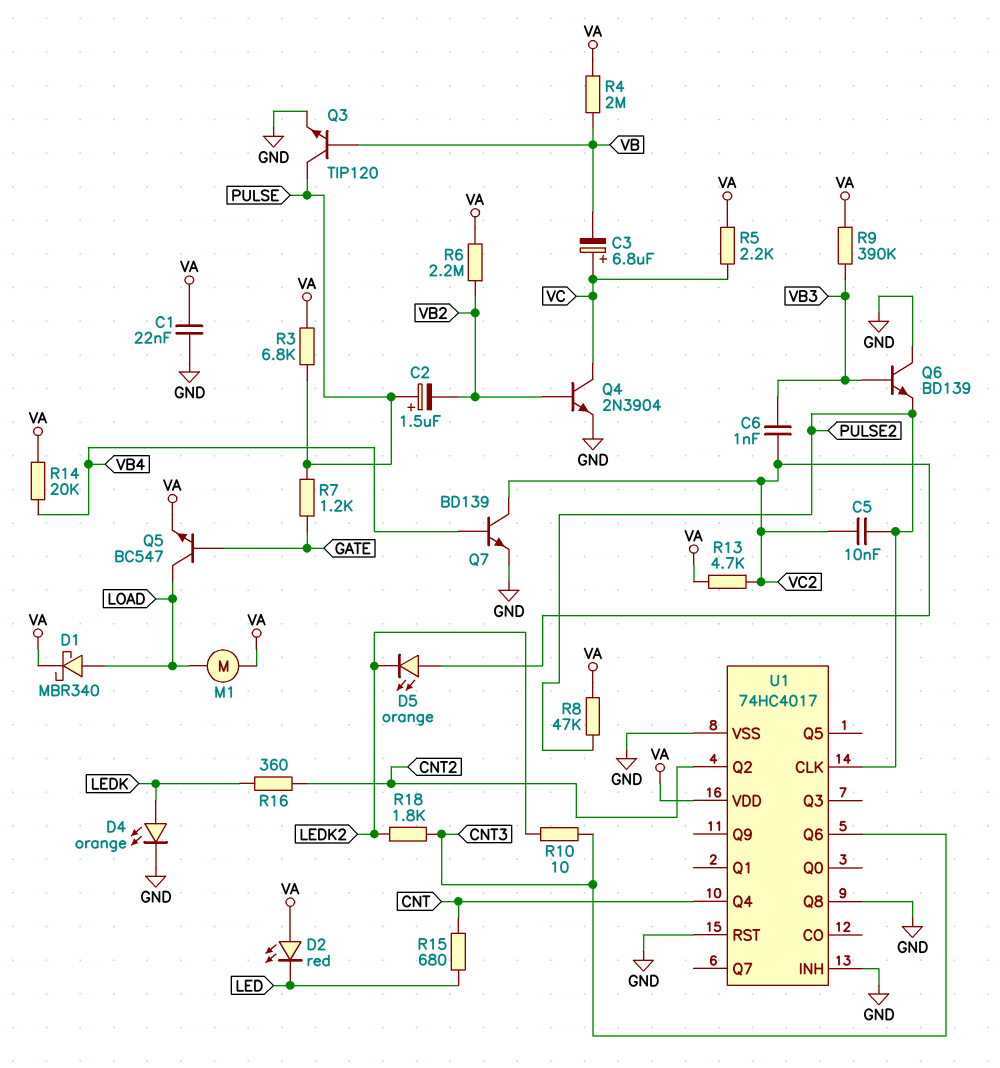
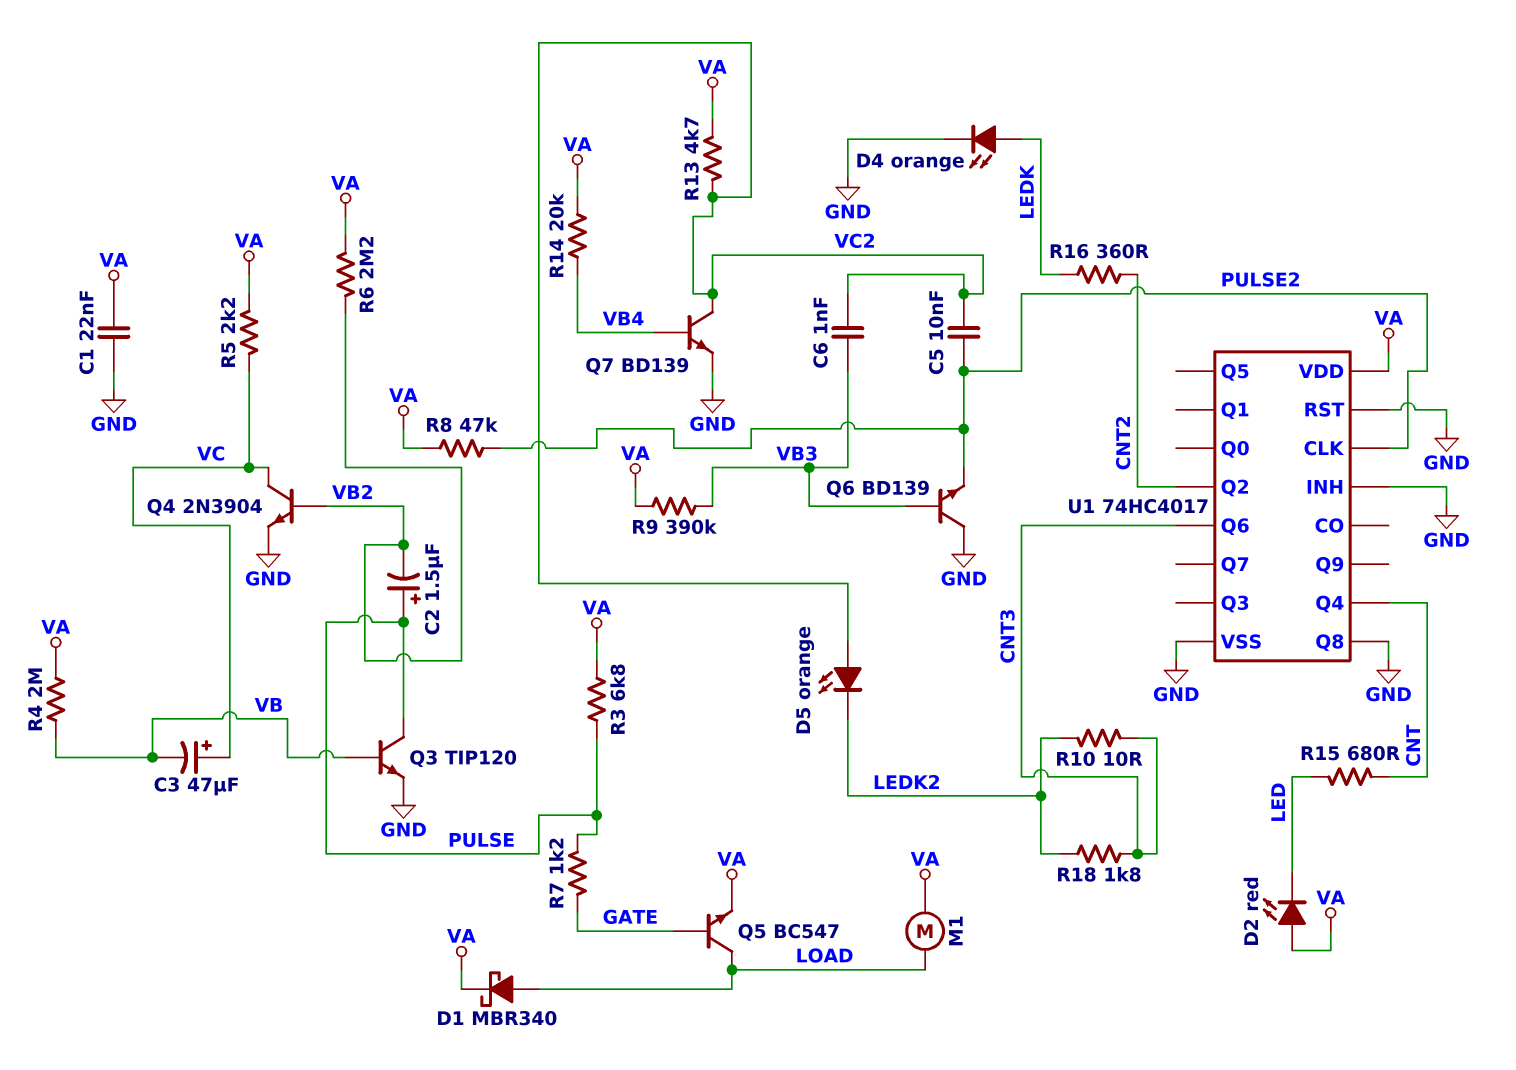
C3: 6.8uF (plus VC, minus VB) -> 47uF (plus VC, minus VB)

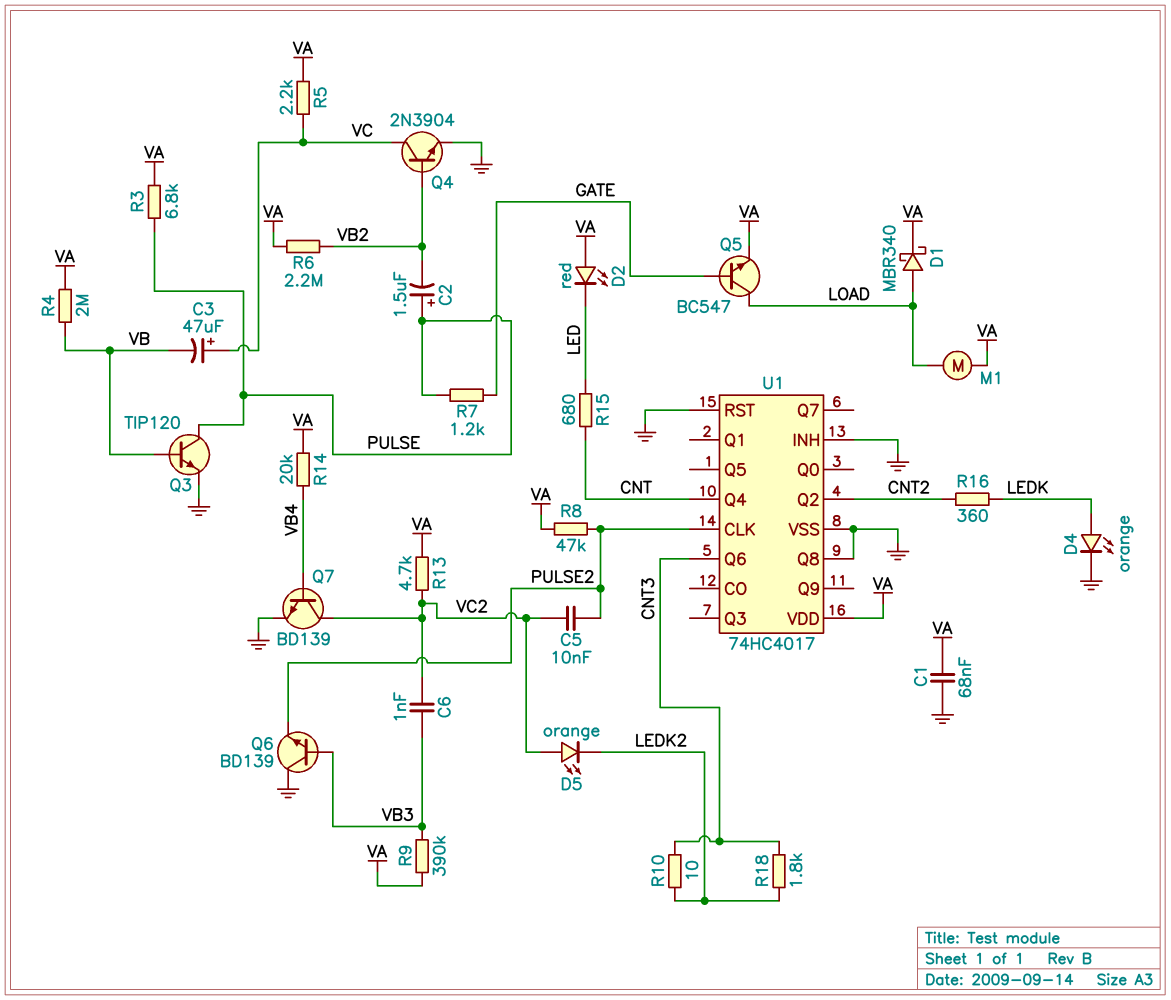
C1: 22nF (GND, VA) -> 68nF (GND, VA)

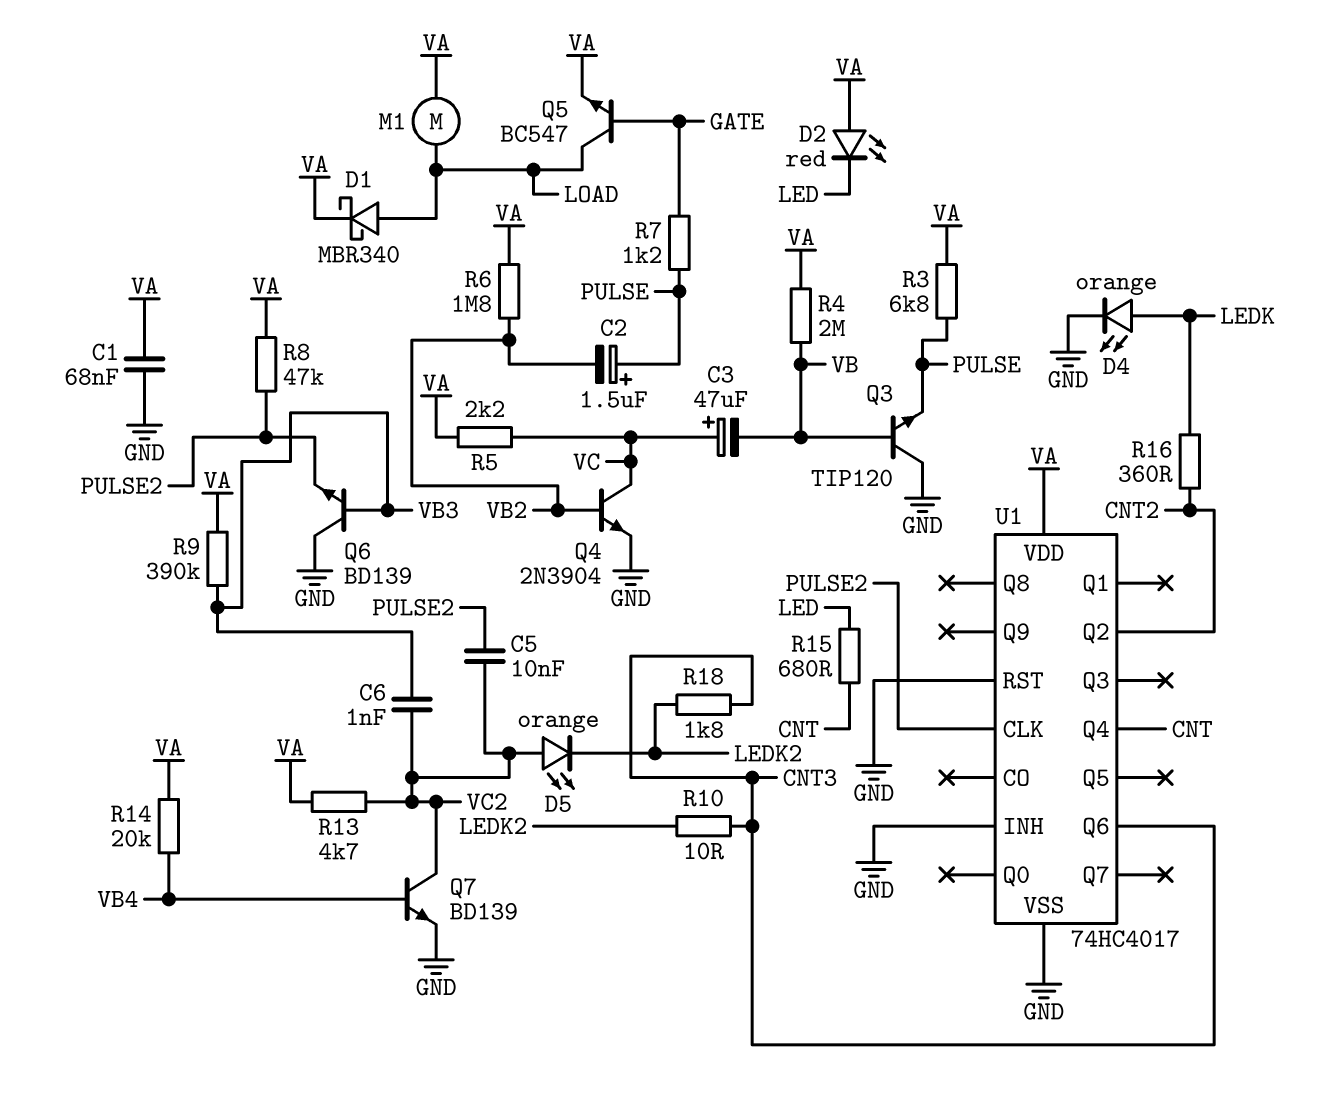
Q3: NPN TIP120 (B VB, C PULSE, E GND) -> NPN TIP120 (B VB, C GND, E PULSE)
R6: 2.2M (VA, VB2) -> 1.8M (VA, VB2)
U1 pin Q8: GND -> none

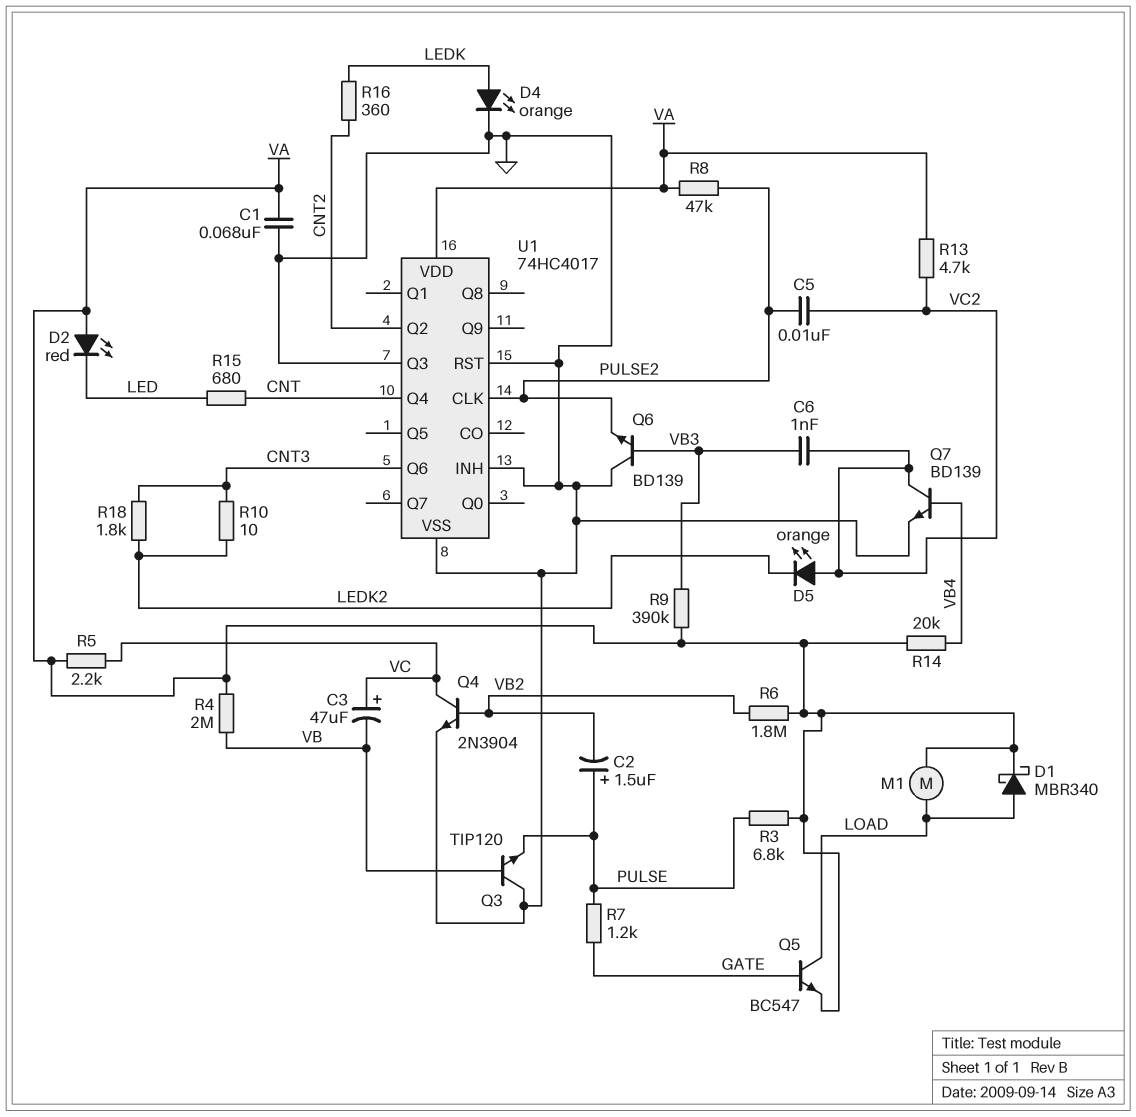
U1 pin Q3: none -> GND

